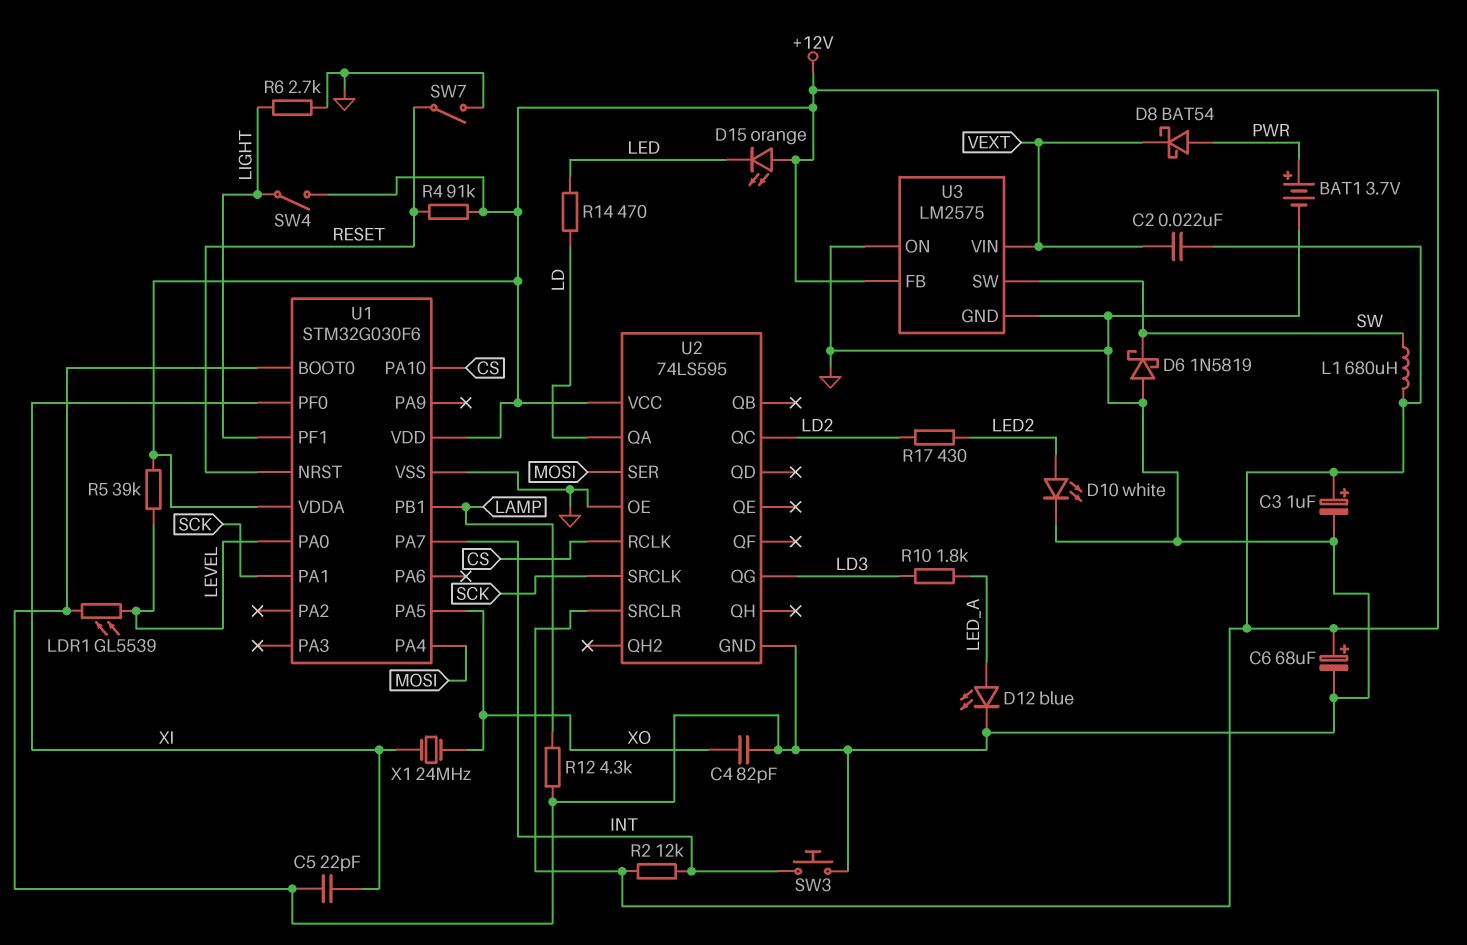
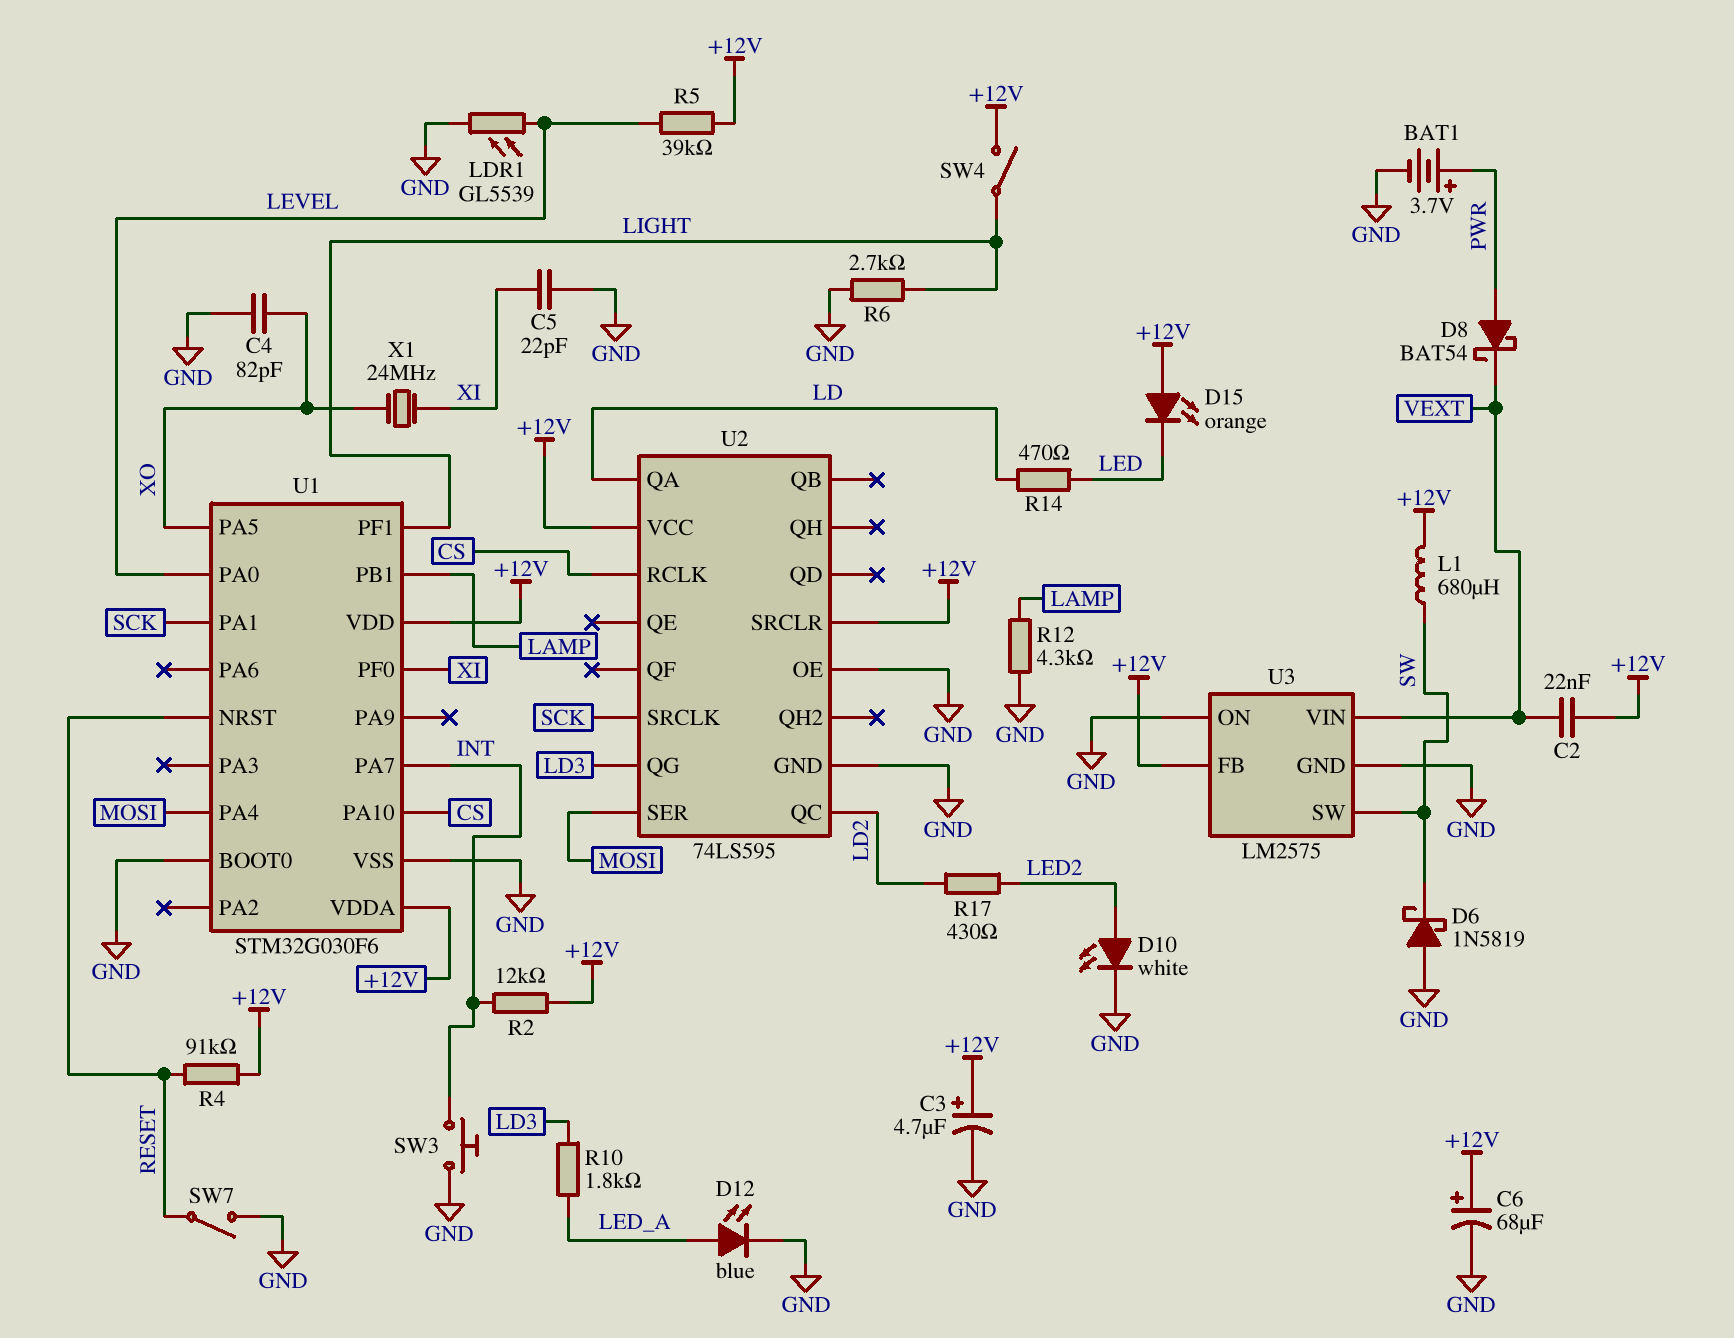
C3: 1uF (plus +12V, minus GND) -> 4.7uF (plus +12V, minus GND)

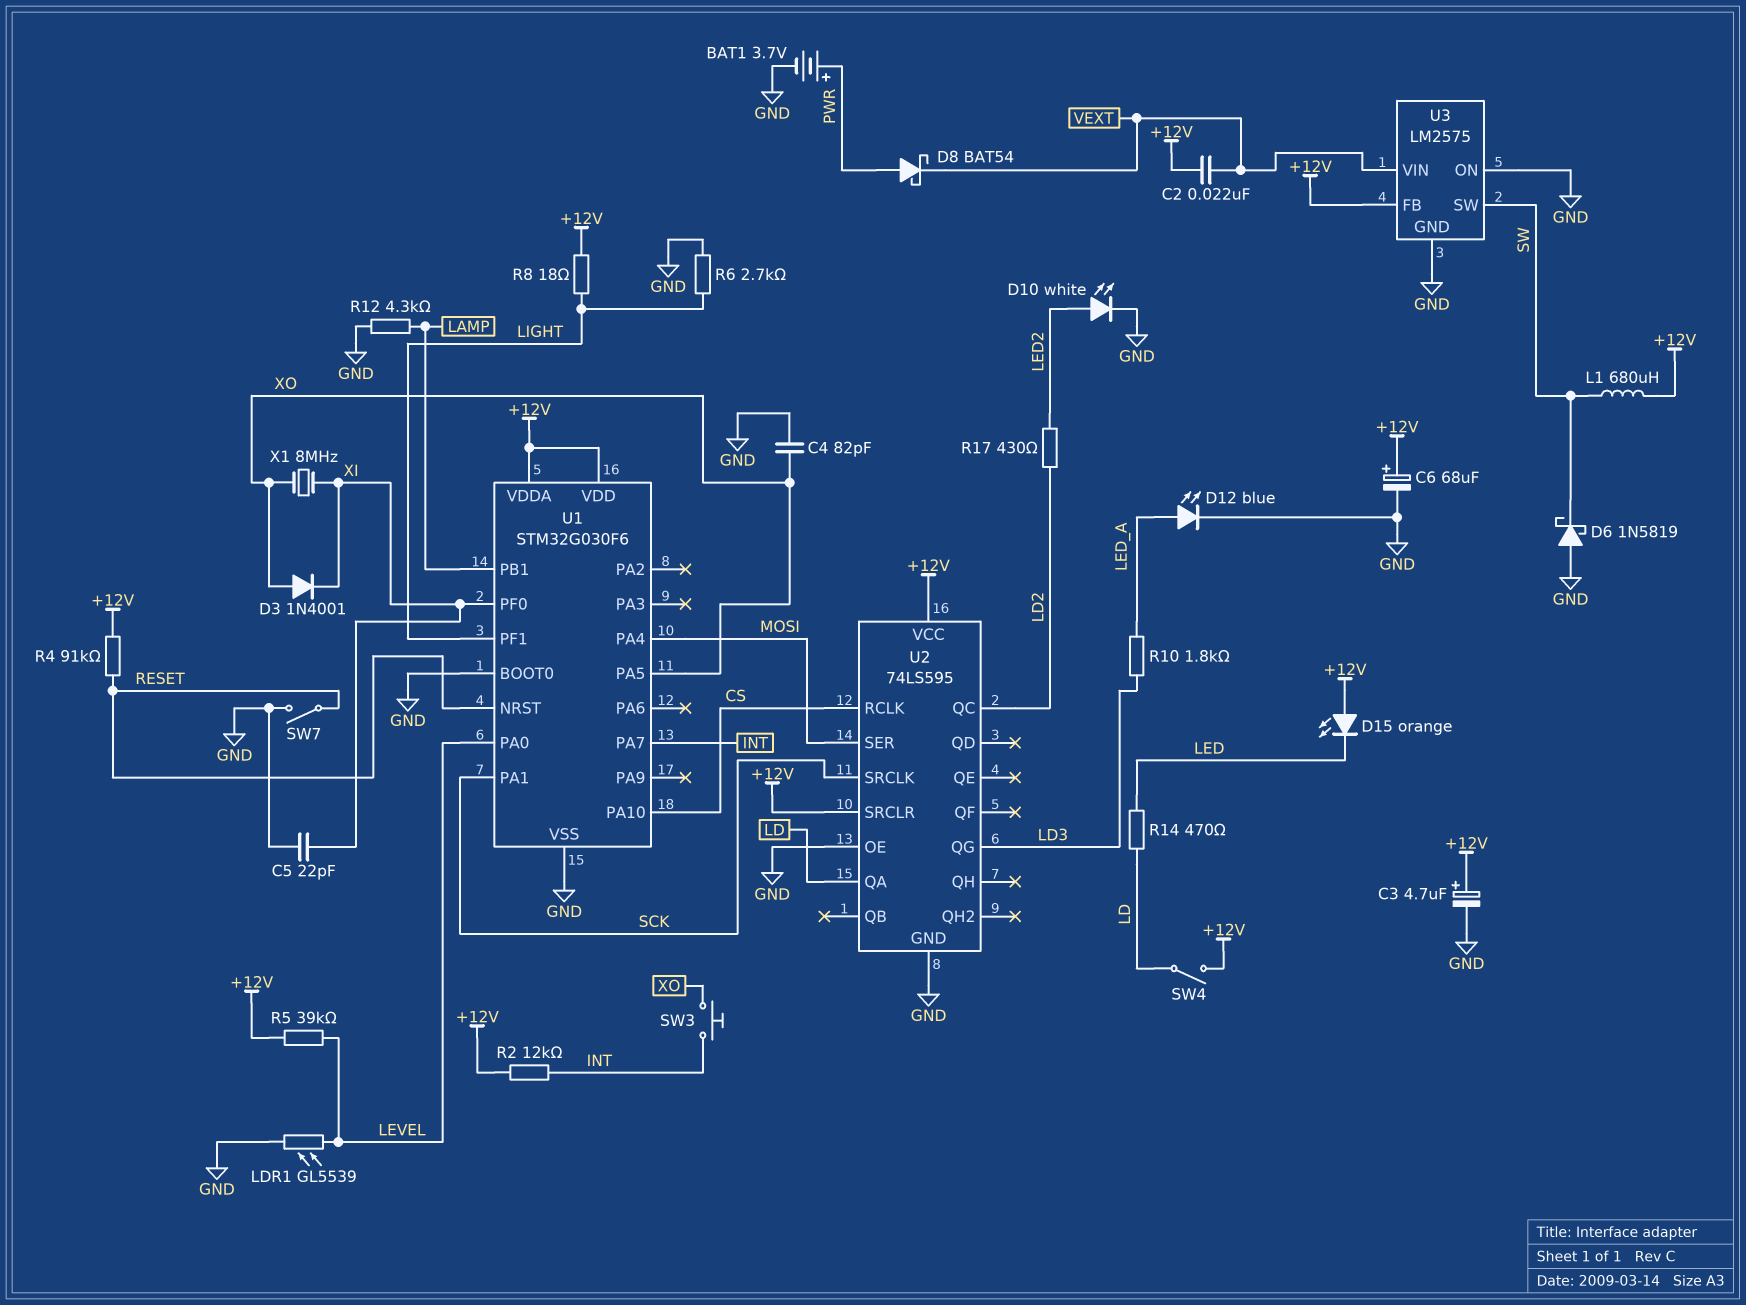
D3: none -> diode 1N4001 (A XO, K XI)
R8: none -> 18 (+12V, LIGHT)
SW3: button (GND, INT) -> button (INT, XO)
SW4: switch (+12V, LIGHT) -> switch (+12V, LD)
X1: 24MHz (XI, XO) -> 8MHz (XI, XO)

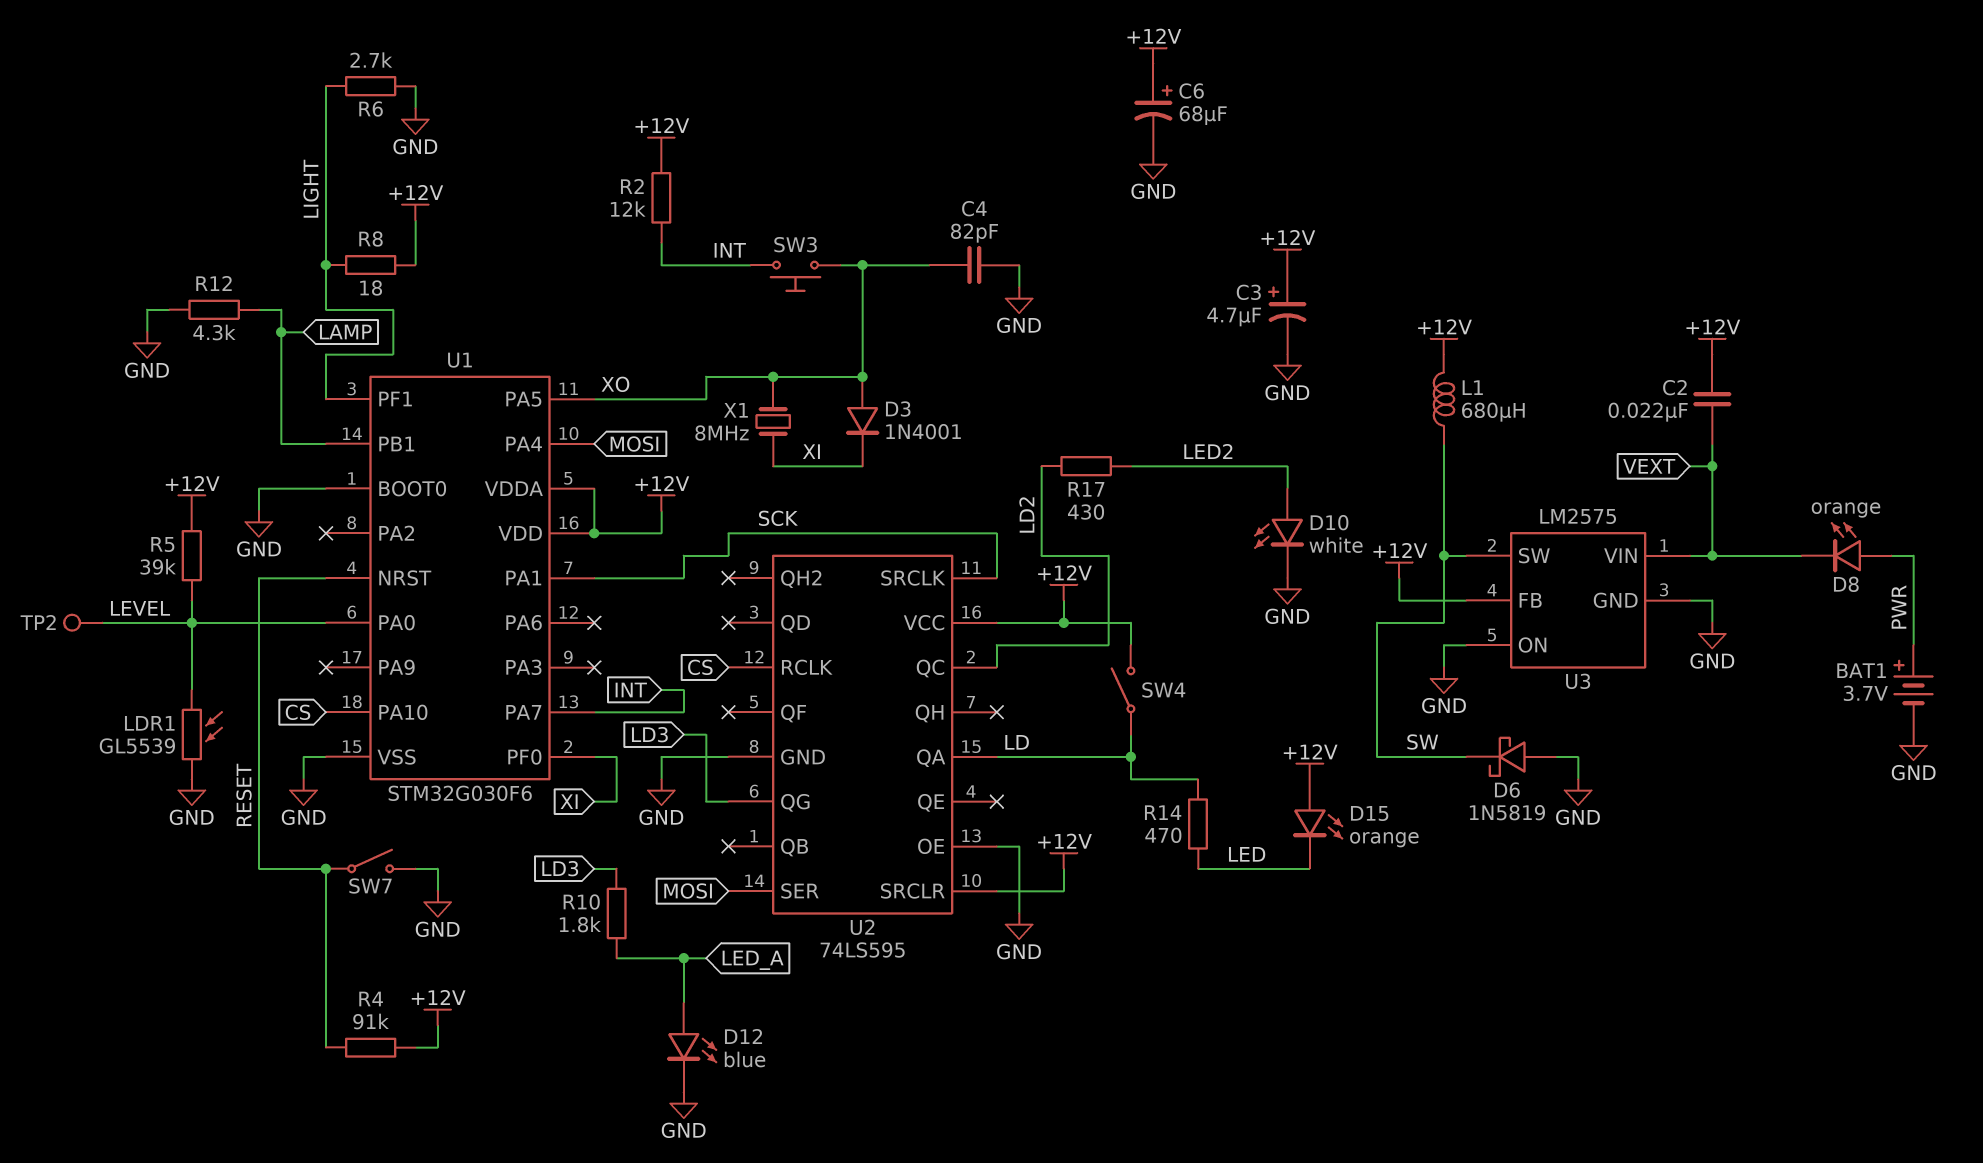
C5: 22pF (GND, XI) -> none
D8: schottky BAT54 (A PWR, K VEXT) -> LED orange (A PWR, K VEXT)
TP2: none -> test point (LEVEL)

